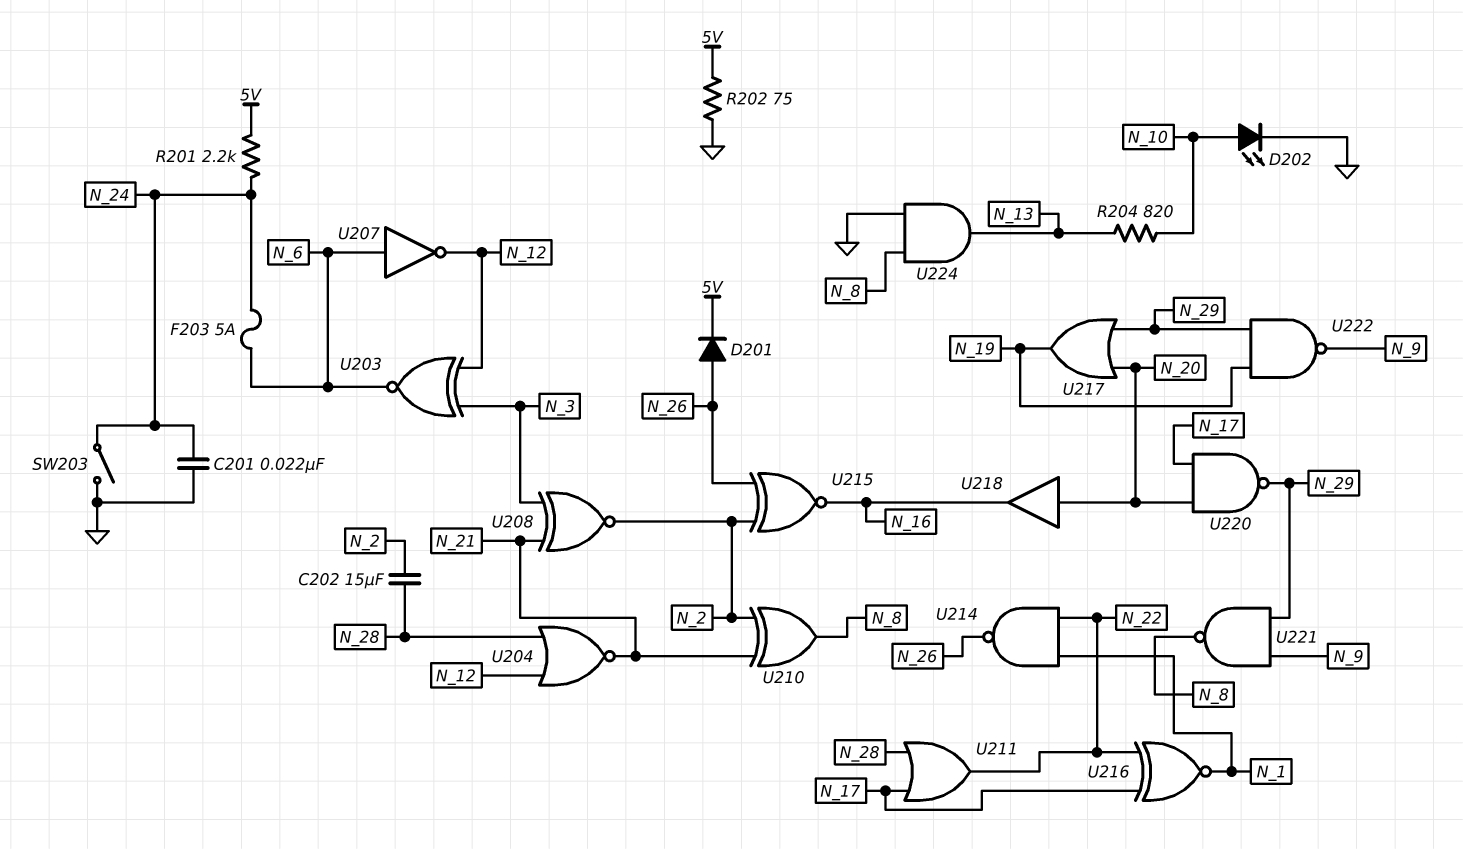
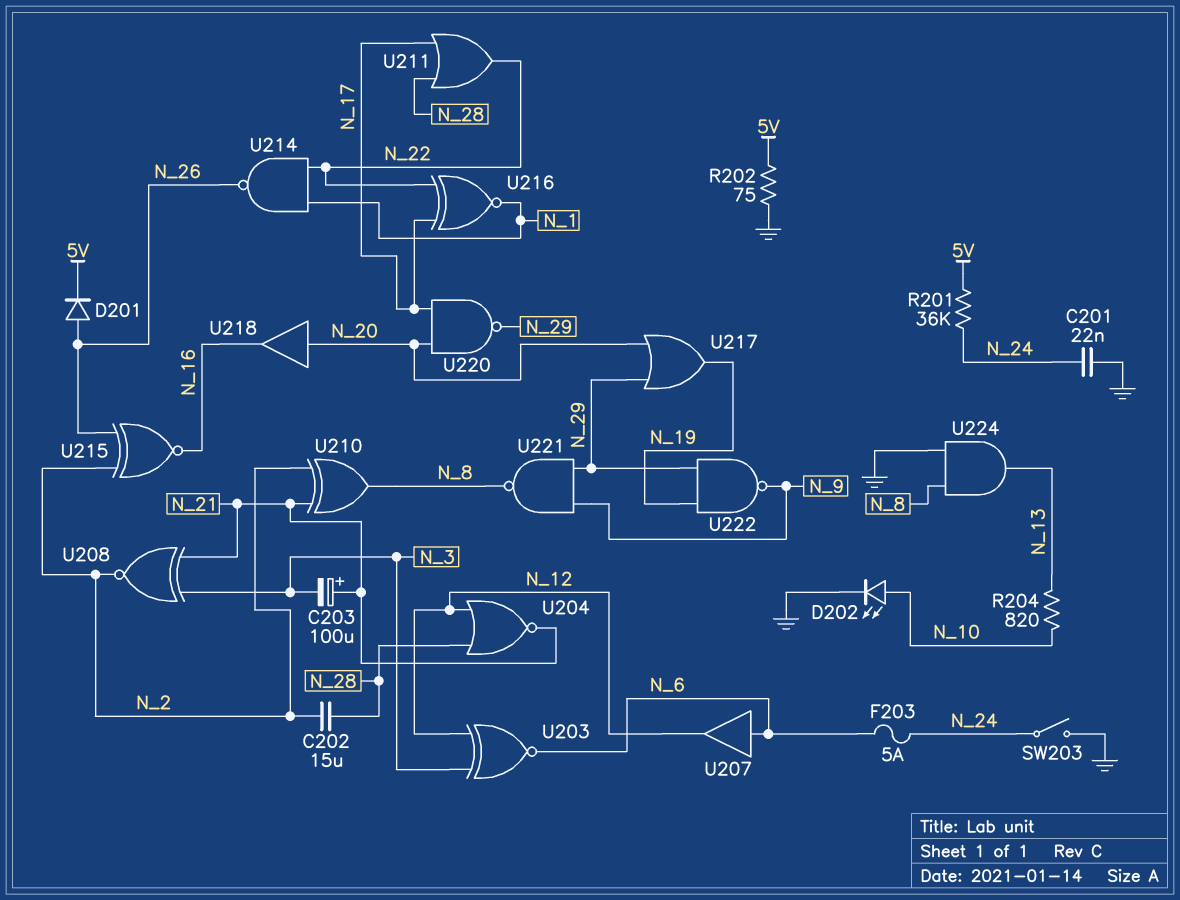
C203: none -> 100uF (plus N_21, minus N_3)
R201: 2.2k (5V, N_24) -> 36k (5V, N_24)
U207: NOT (in N_6, out N_12) -> buffer (in N_6, out N_12)

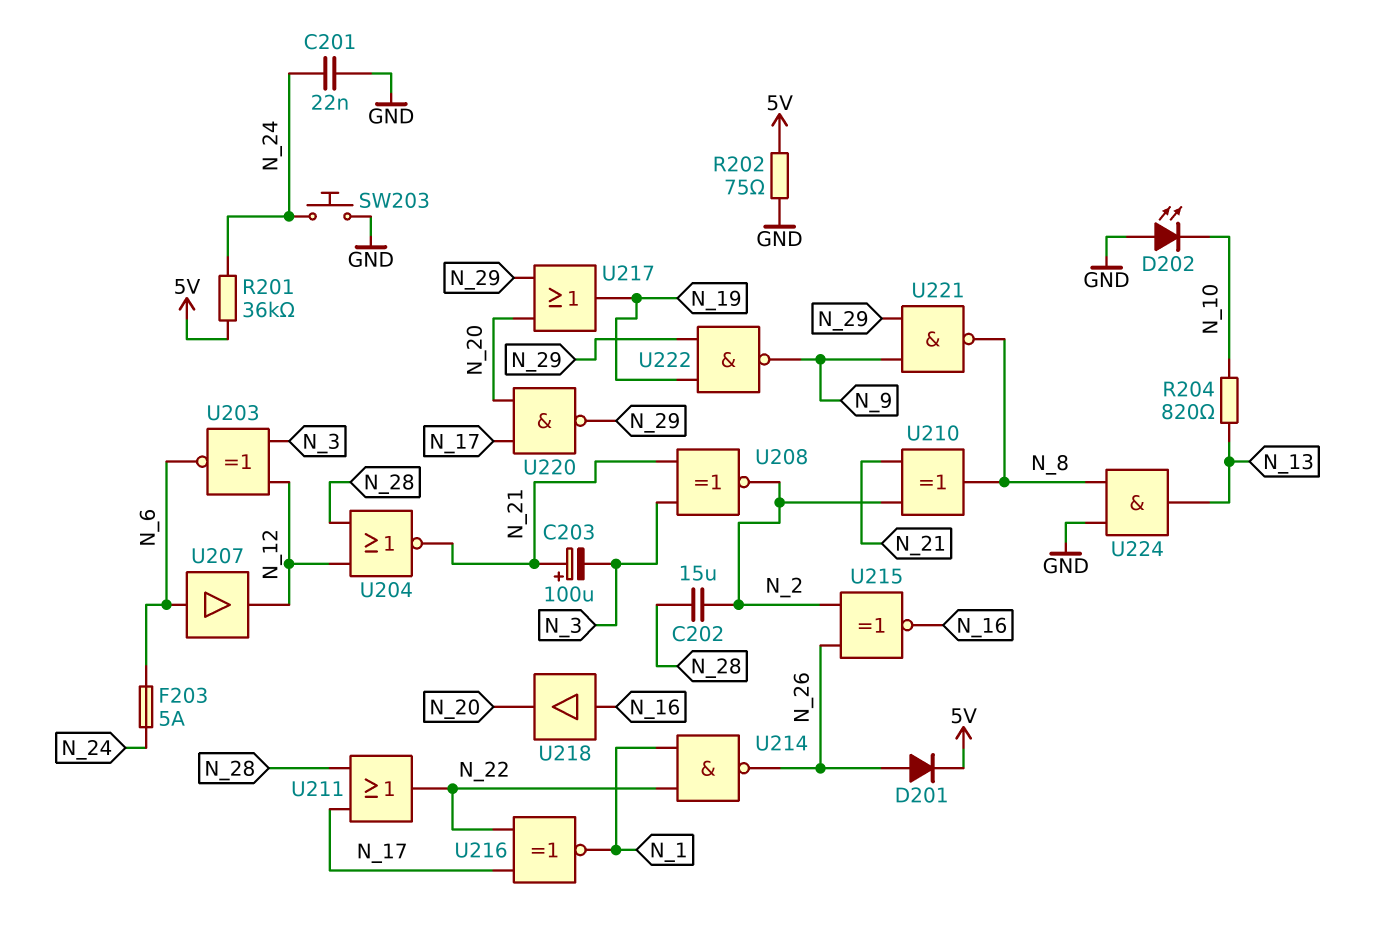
D202: LED (A N_10, K GND) -> LED (A GND, K N_10)
SW203: switch (GND, N_24) -> button (GND, N_24)
U218: buffer (in N_20, out N_16) -> buffer (in N_16, out N_20)

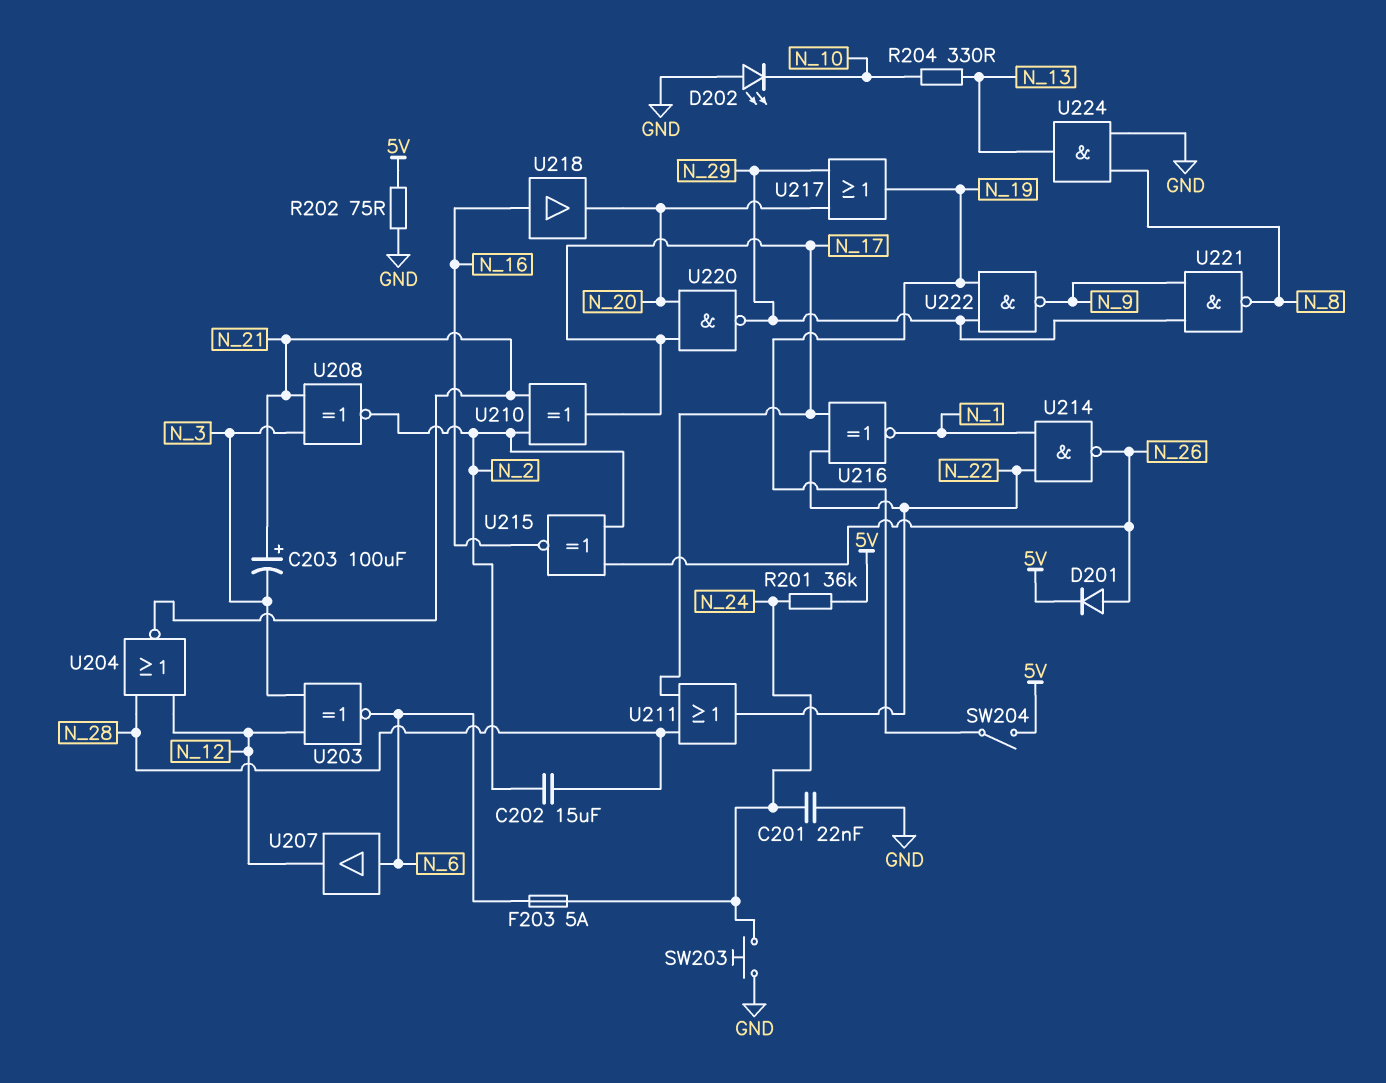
R204: 820 (N_10, N_13) -> 330 (N_10, N_13)
SW204: none -> switch (5V, N_19)
U210: XOR (in N_2, in N_21, out N_8) -> XOR (in N_2, in N_21, out N_17)

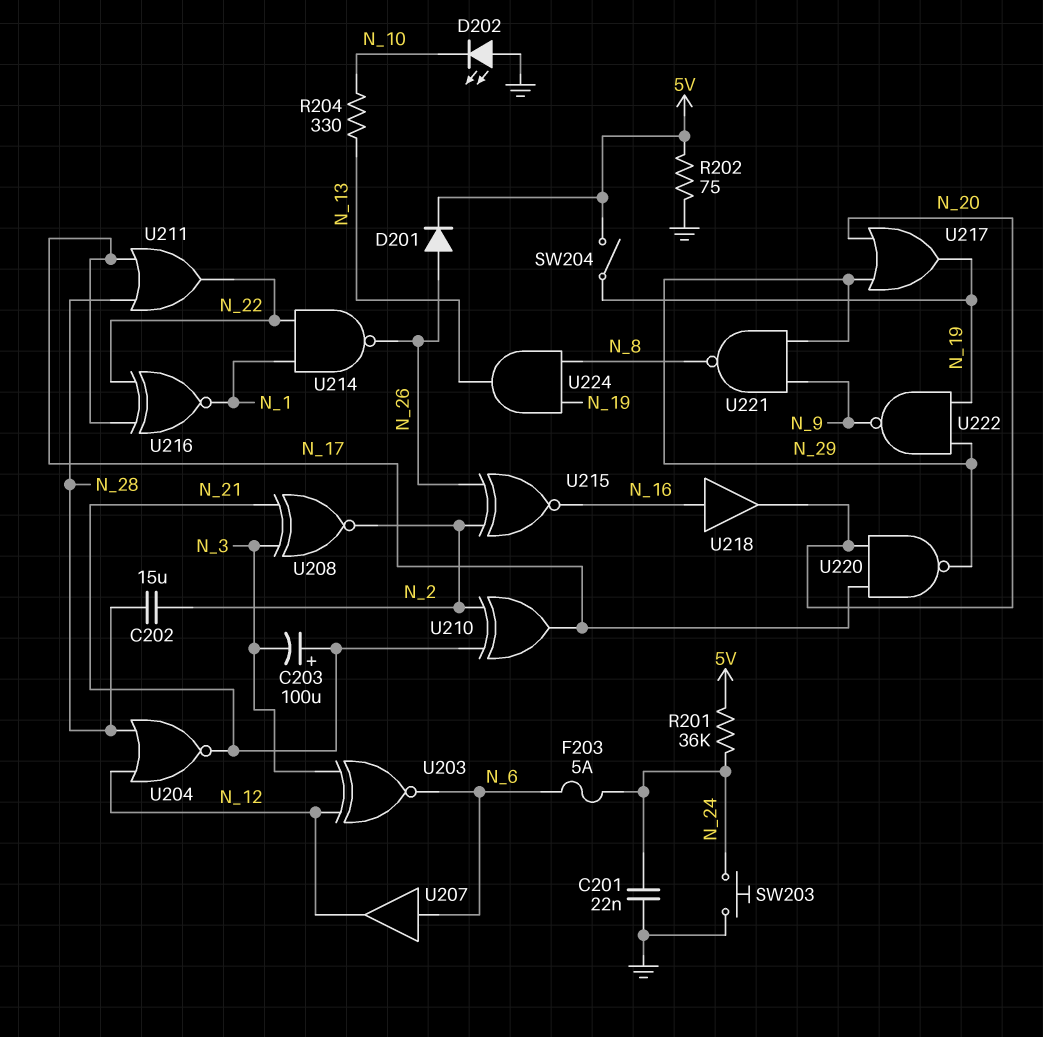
U224: AND (in GND, in N_8, out N_13) -> AND (in N_8, in N_19, out N_13)

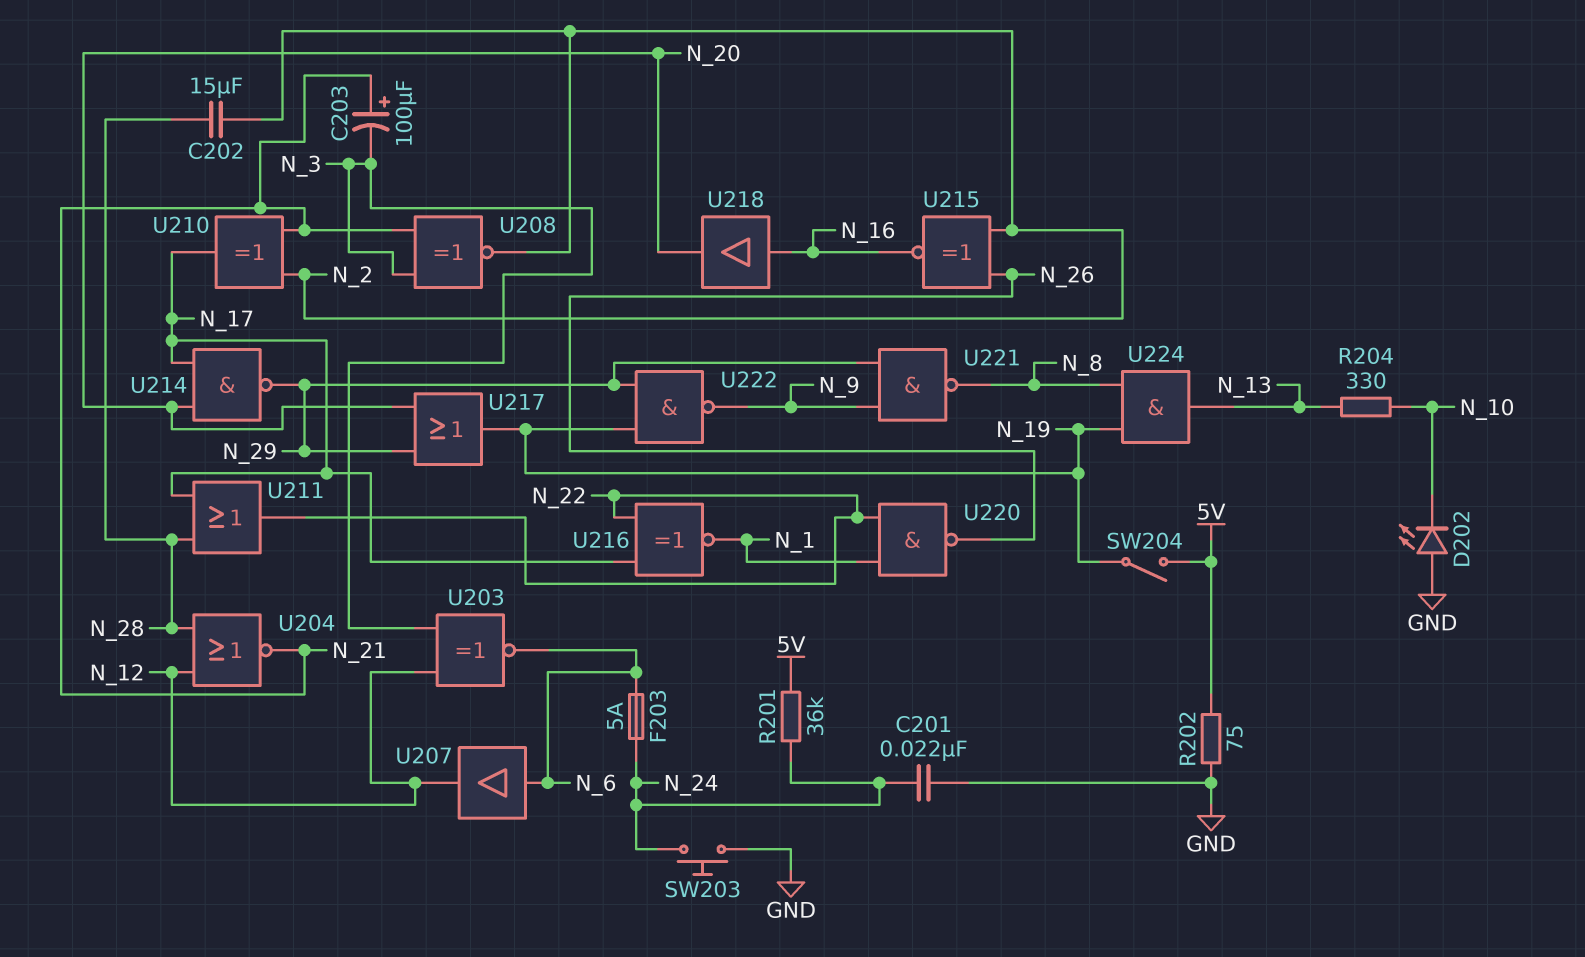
D201: diode (A N_26, K 5V) -> none
U214: NAND (in N_1, in N_22, out N_26) -> NAND (in N_17, in N_20, out N_29)
U220: NAND (in N_17, in N_20, out N_29) -> NAND (in N_1, in N_22, out N_26)

